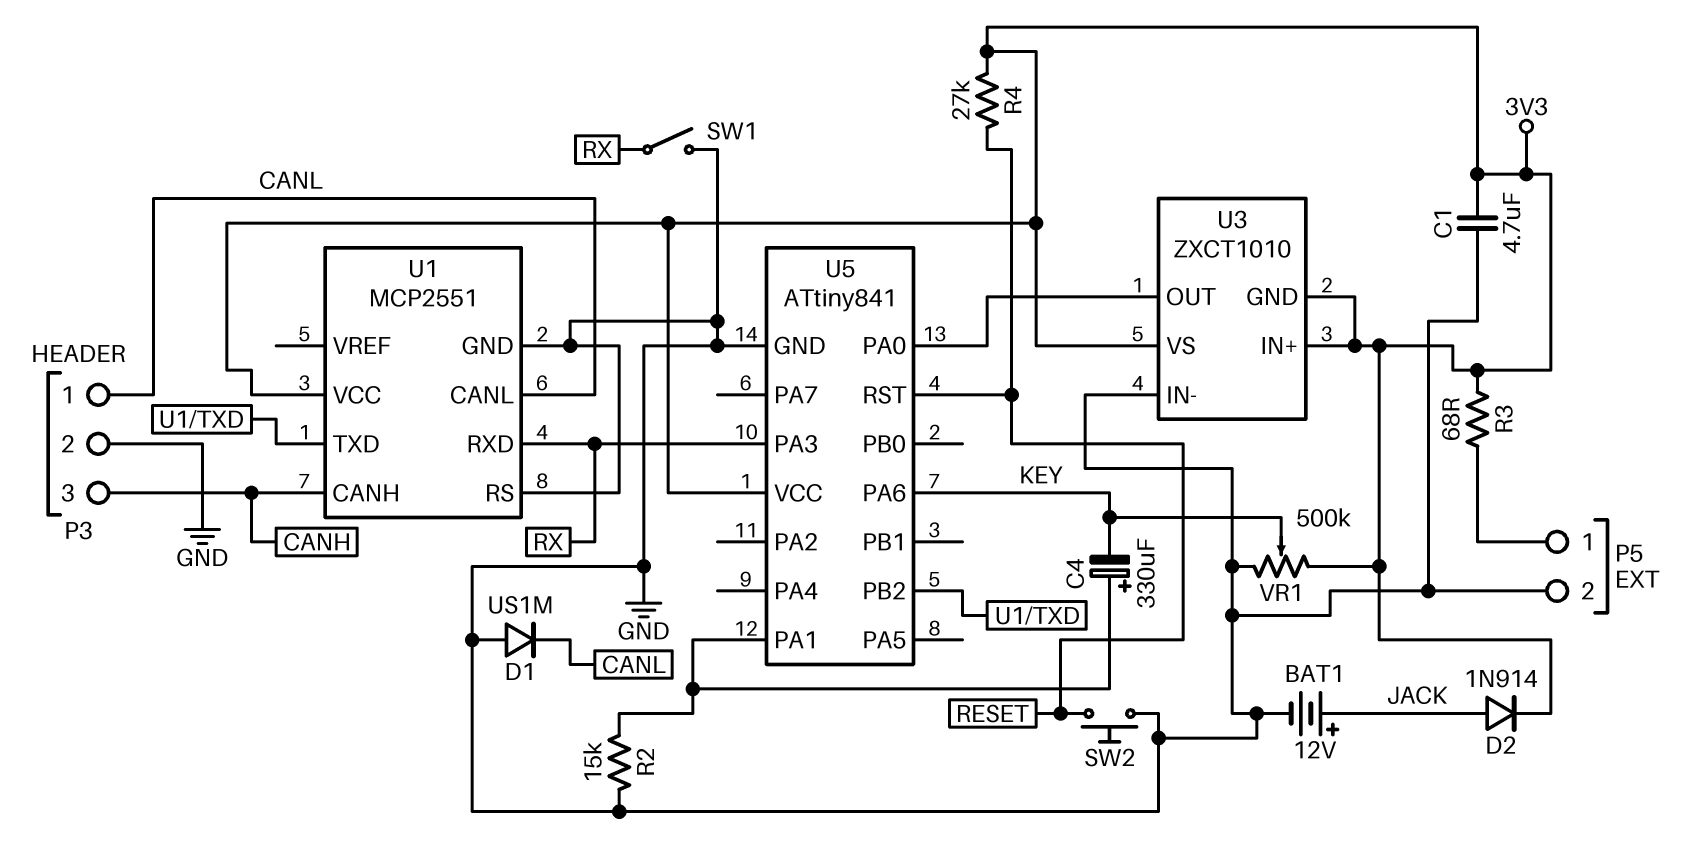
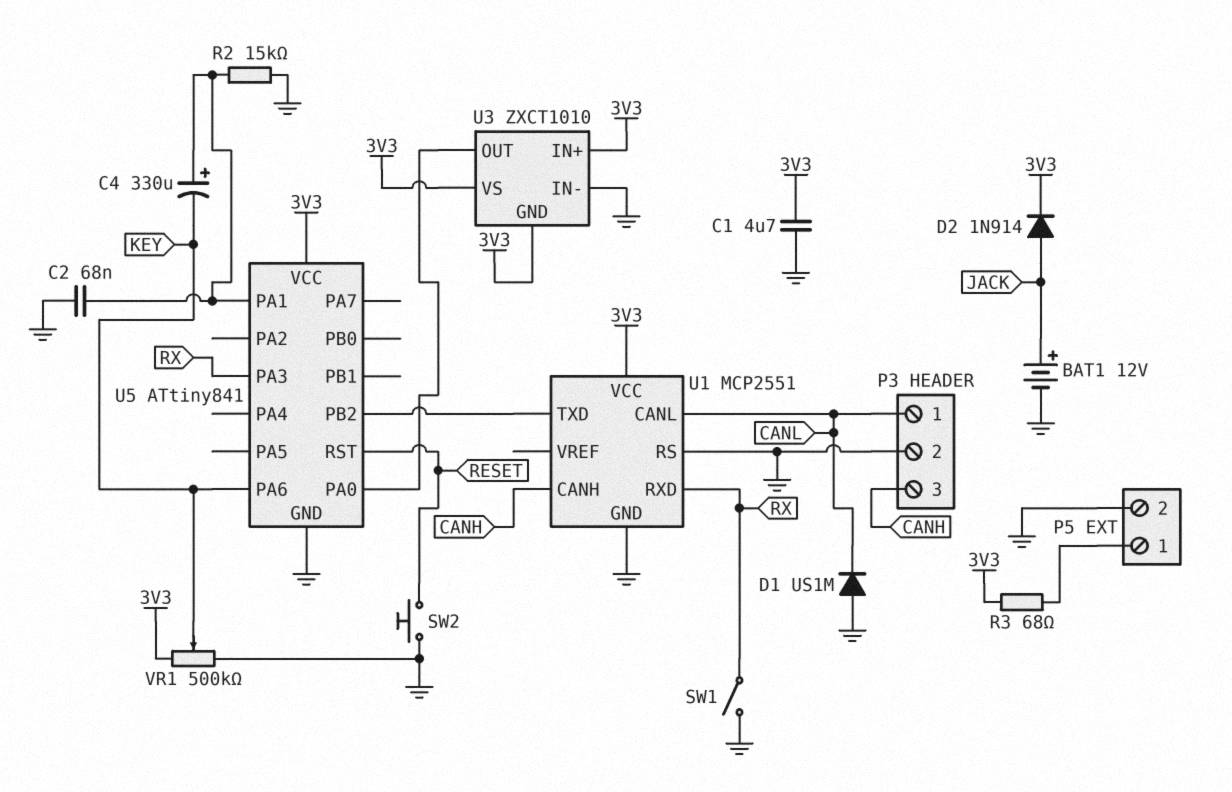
C2: none -> 68nF (GND, U5/PA1)
R4: 27k (3V3, RESET) -> none

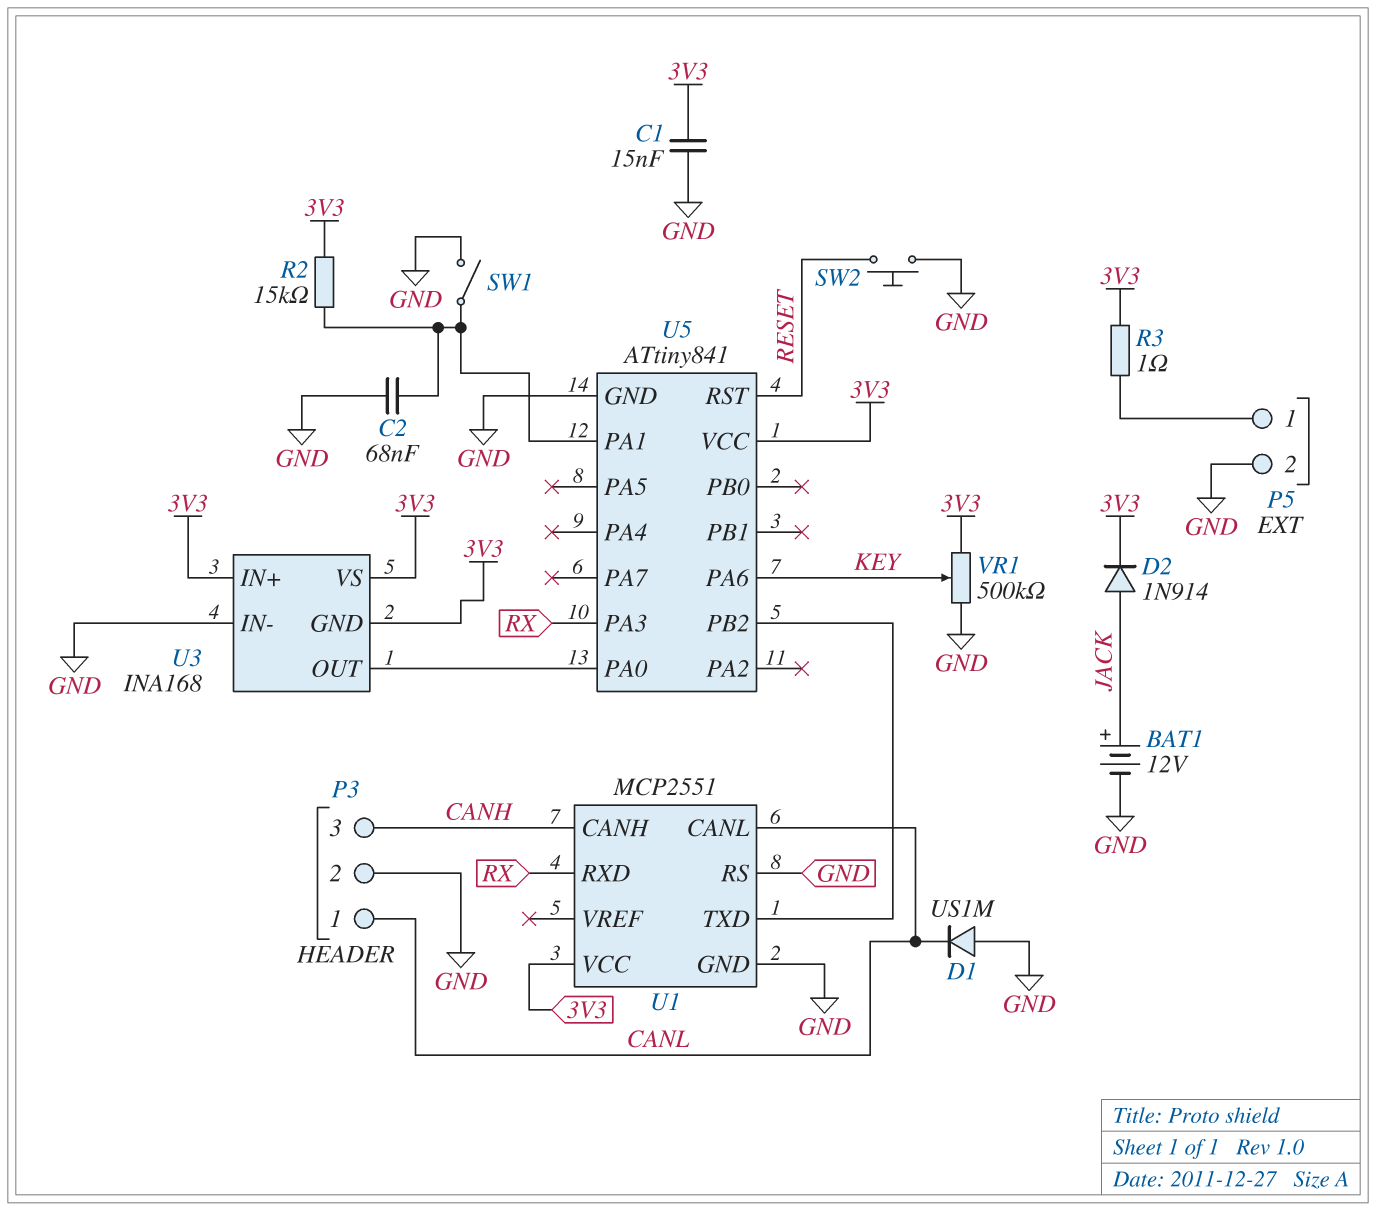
C1: 4.7uF (3V3, GND) -> 15nF (3V3, GND)
C4: 330uF (plus U5/PA1, minus KEY) -> none
R2: 15k (GND, U5/PA1) -> 15k (3V3, U5/PA1)
R3: 68 (3V3, P5/1) -> 1 (3V3, P5/1)
SW1: switch (GND, RX) -> switch (GND, U5/PA1)
U3: ZXCT1010 -> INA168

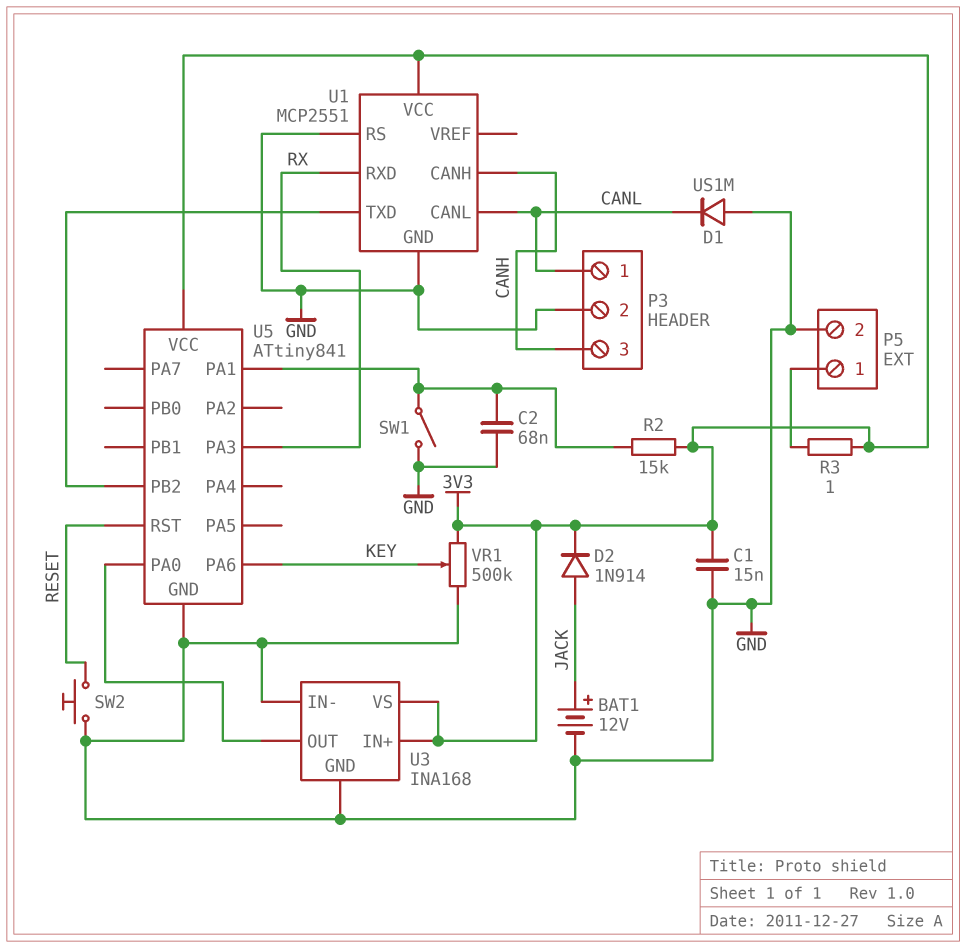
U3 pin GND: 3V3 -> GND

